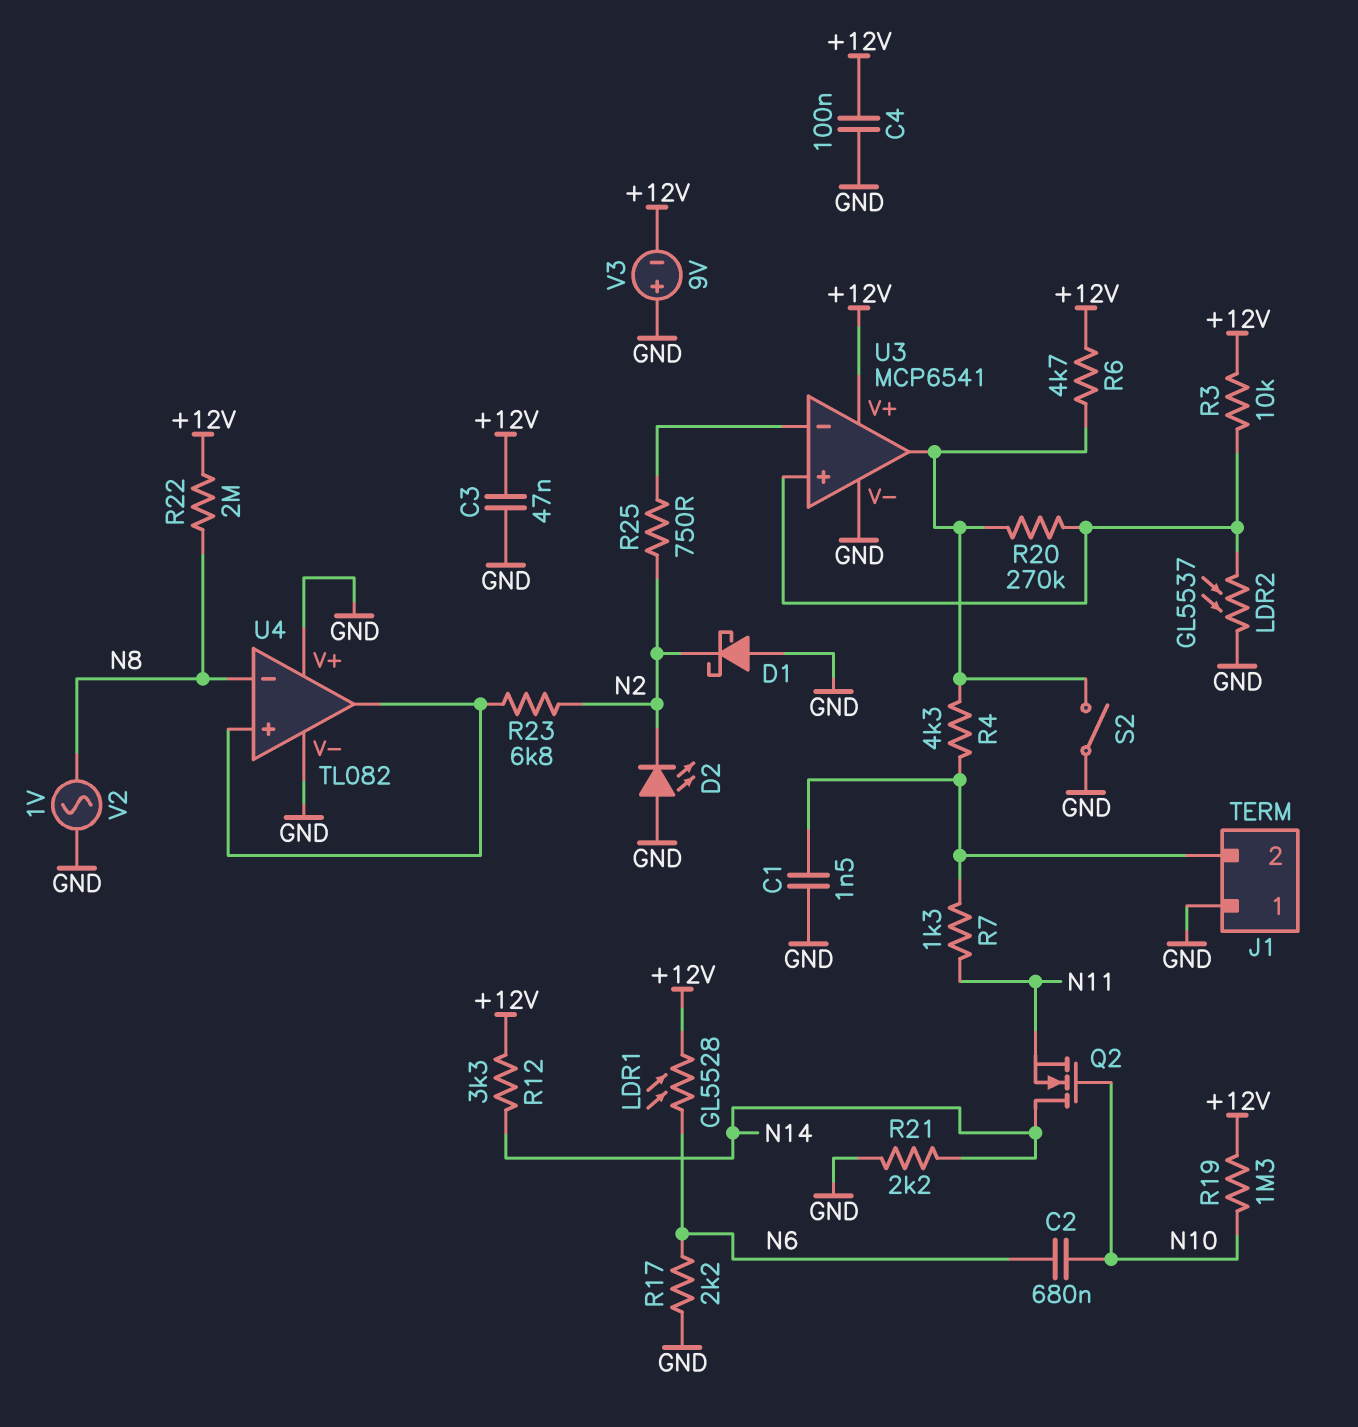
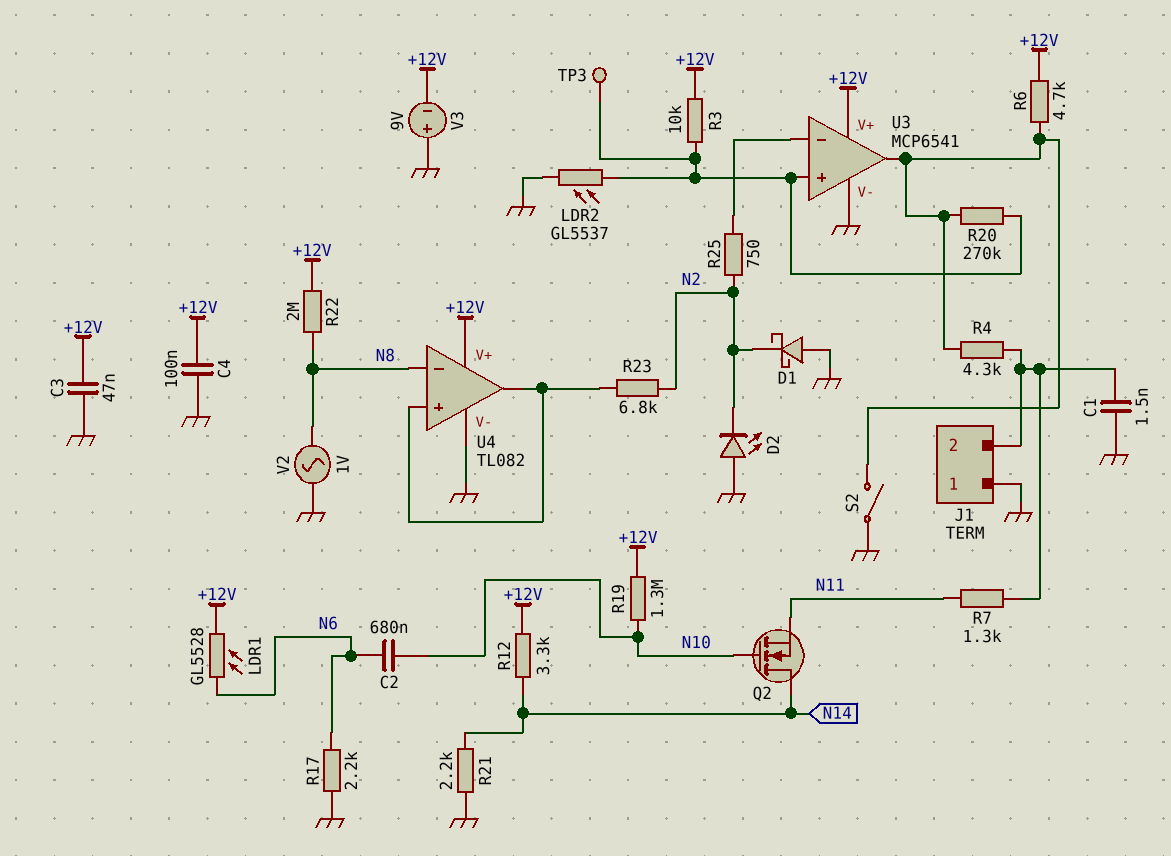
TP3: none -> test point (U3/in+)
U4 pin V+: GND -> +12V

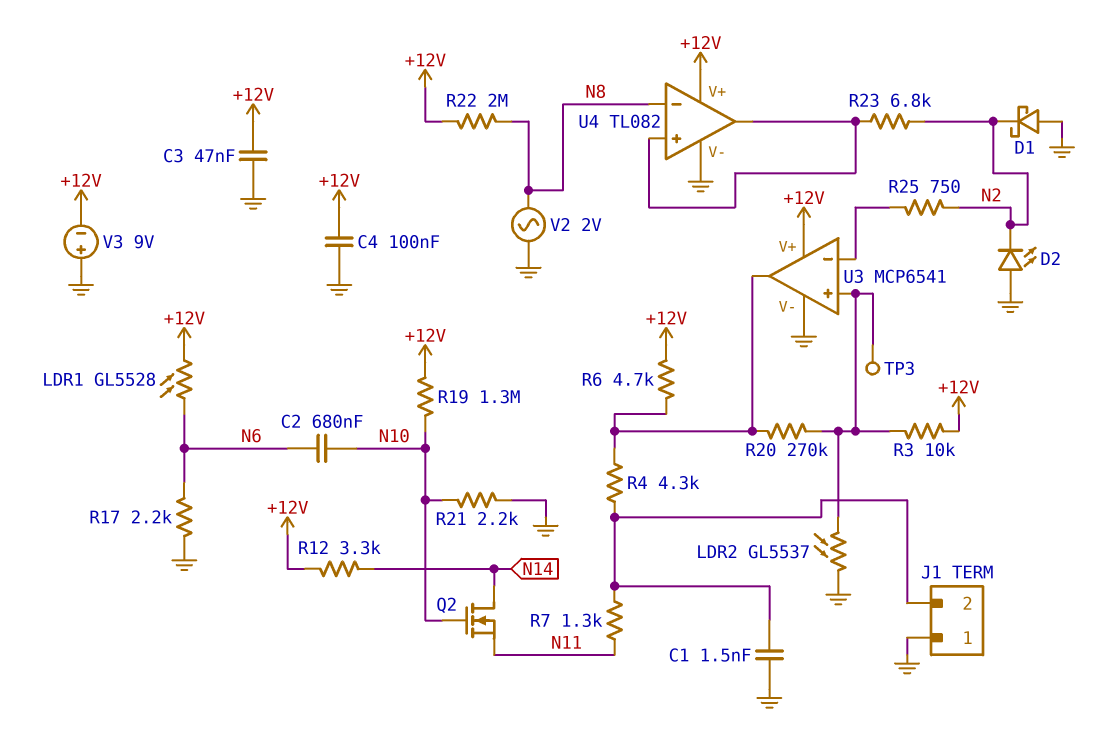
R21: 2.2k (GND, N14) -> 2.2k (GND, N10)
S2: switch (GND, U3/out) -> none
V2: AC 1V (GND, N8) -> AC 2V (GND, N8)

